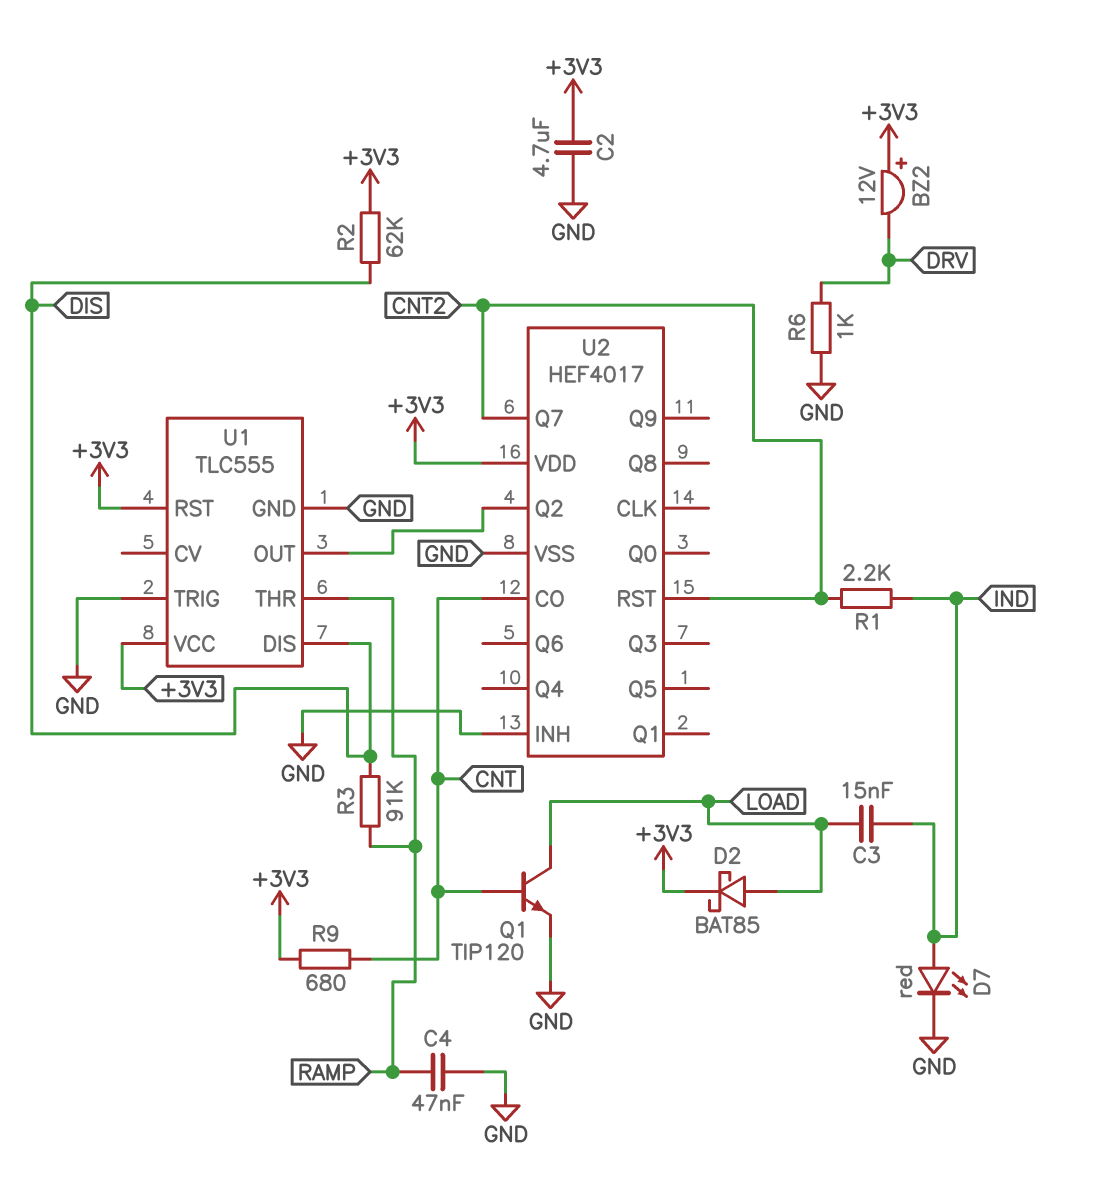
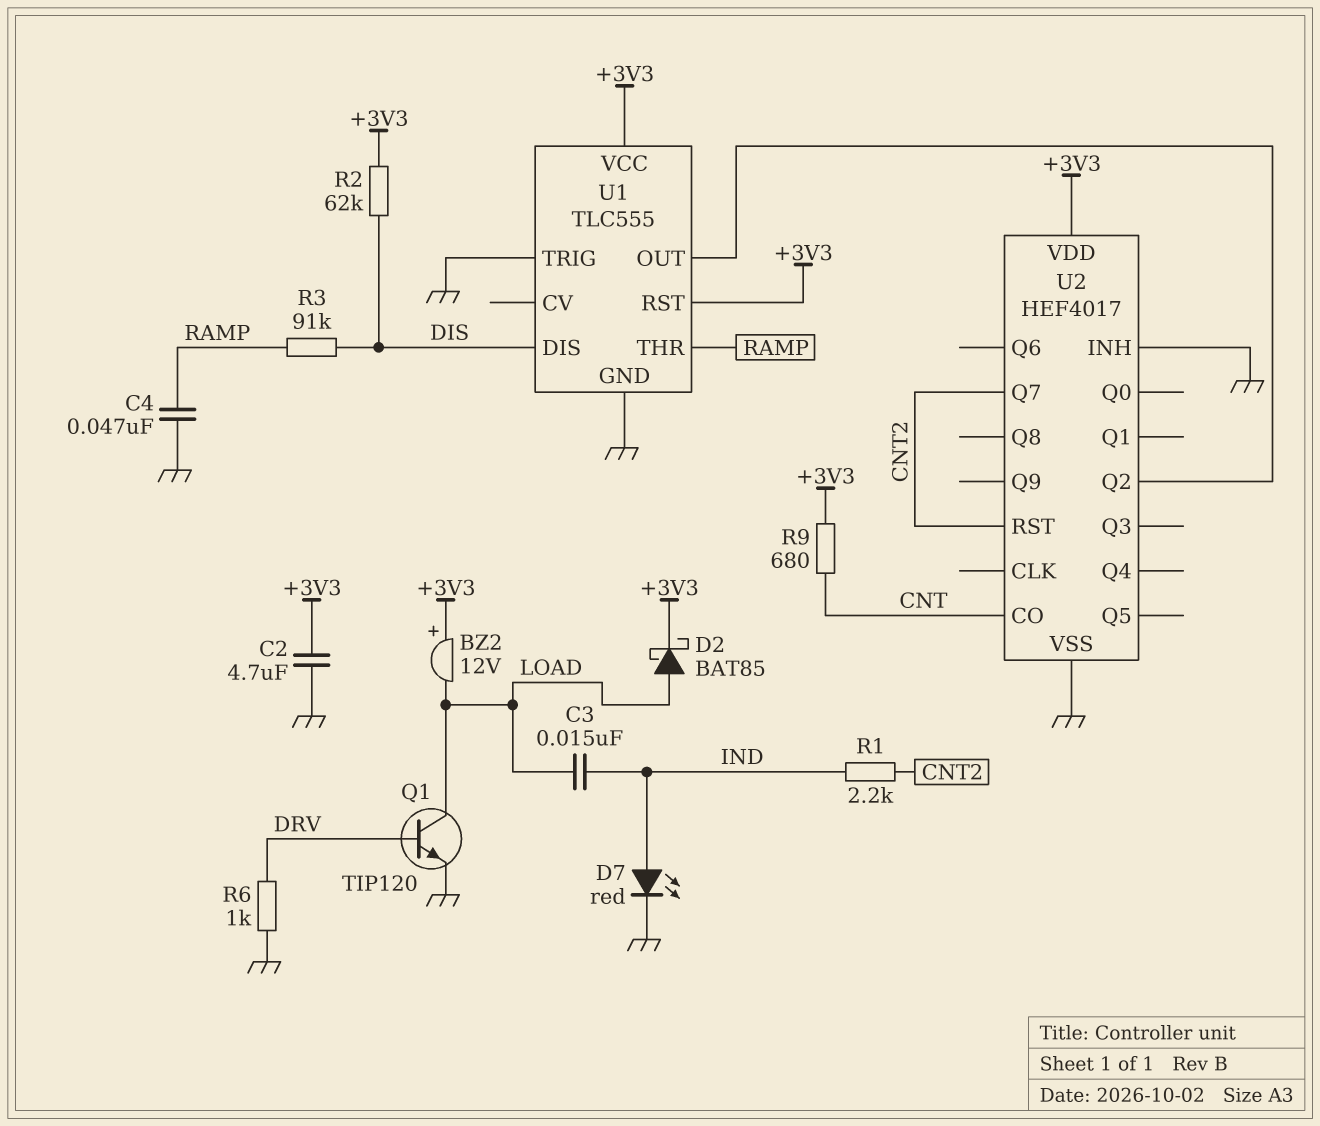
BZ2: buzzer 12V (plus +3V3, minus DRV) -> buzzer 12V (plus +3V3, minus LOAD)
Q1: NPN TIP120 (B CNT, C LOAD, E GND) -> NPN TIP120 (B DRV, C LOAD, E GND)

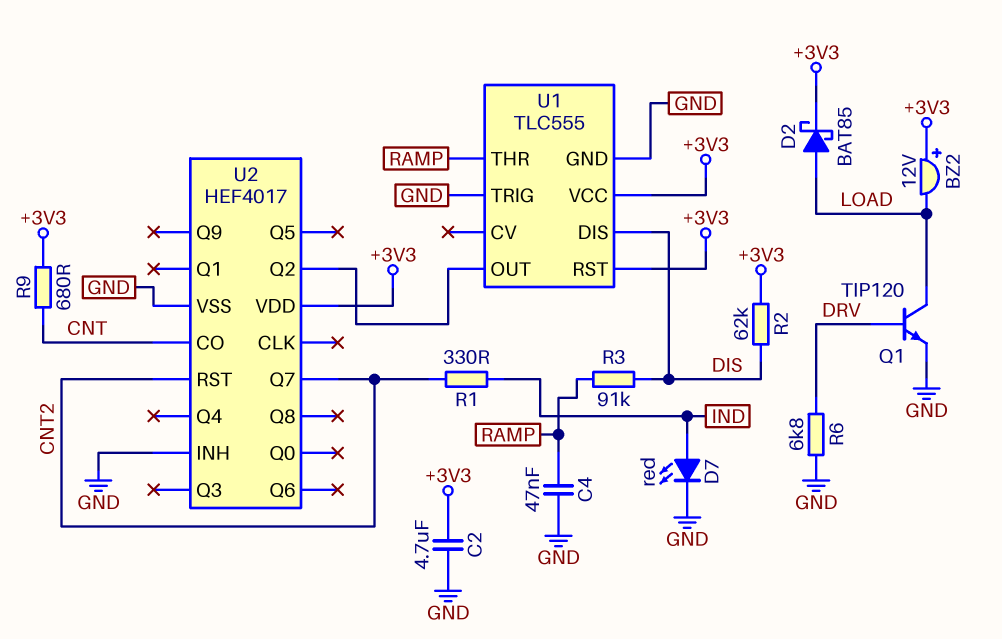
C3: 15nF (IND, LOAD) -> none
R1: 2.2k (CNT2, IND) -> 330 (CNT2, IND)
R6: 1k (DRV, GND) -> 6.8k (DRV, GND)

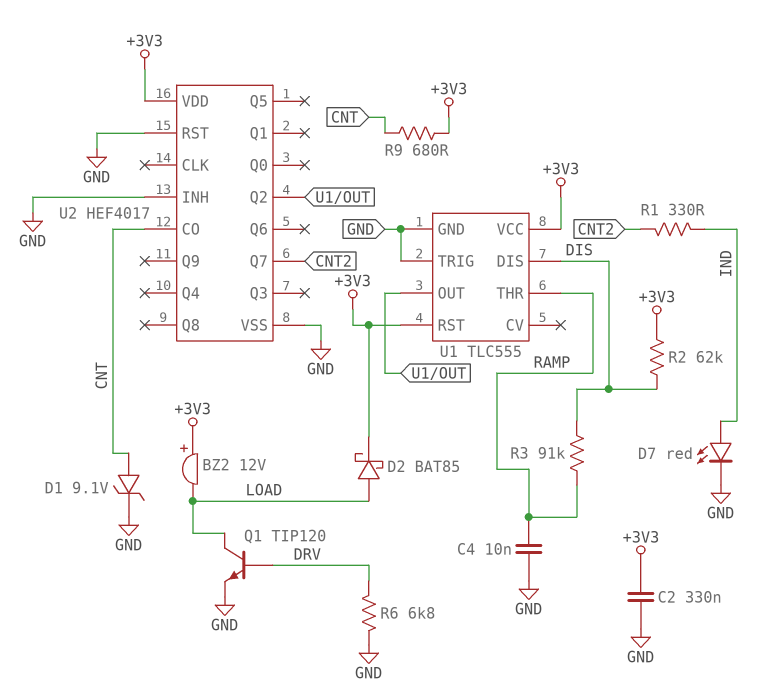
C2: 4.7uF (+3V3, GND) -> 330nF (+3V3, GND)
C4: 47nF (GND, RAMP) -> 10nF (GND, RAMP)
D1: none -> zener 9.1V (A CNT, K GND)
U2 pin RST: CNT2 -> GND

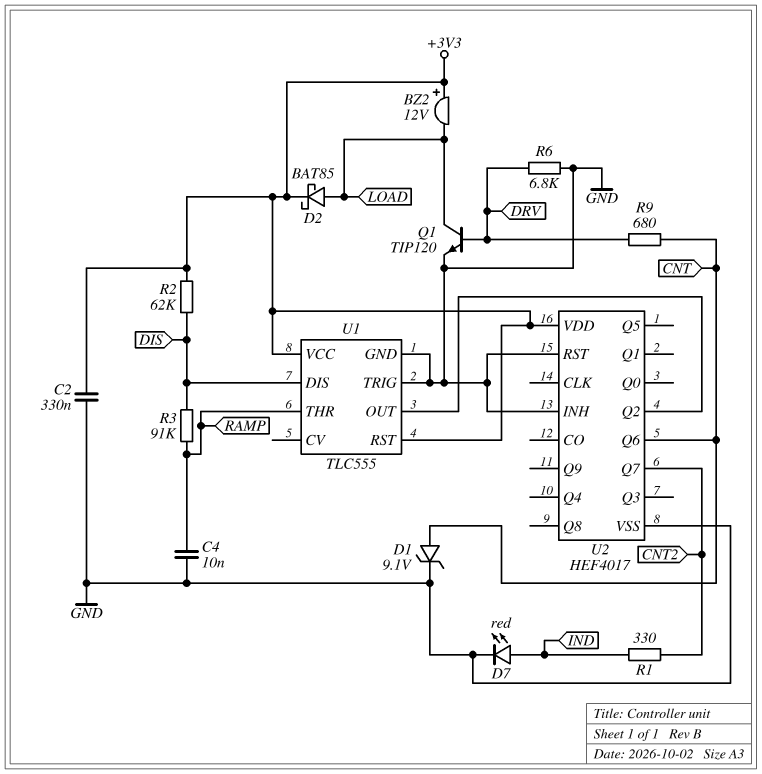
R9: 680 (+3V3, CNT) -> 680 (CNT, DRV)
U2 pin CO: CNT -> none
U2 pin Q6: none -> CNT

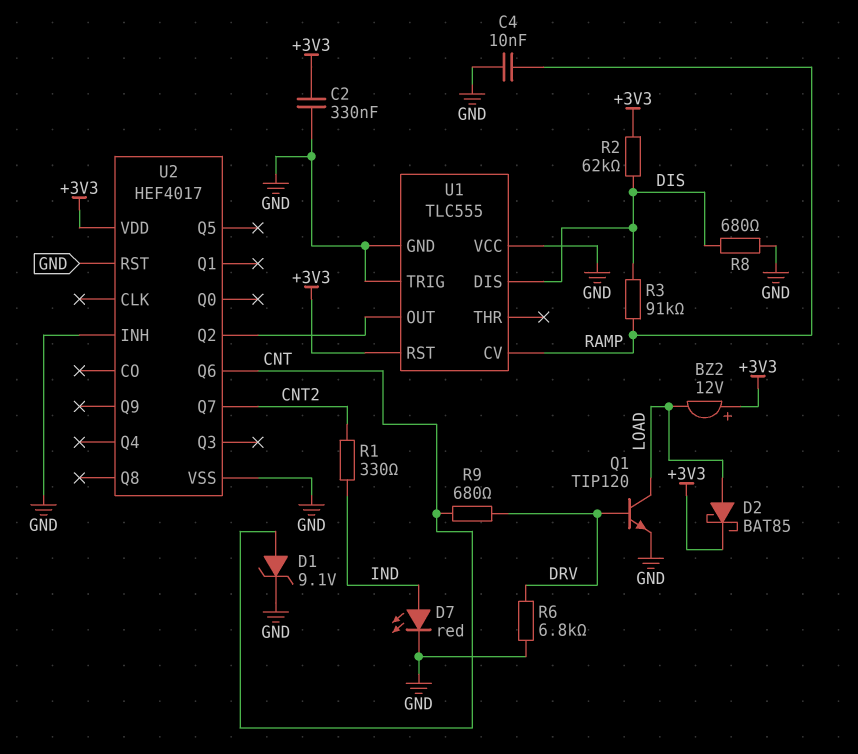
R8: none -> 680 (DIS, GND)
U1 pin CV: none -> RAMP
U1 pin THR: RAMP -> none
U1 pin VCC: +3V3 -> GND

